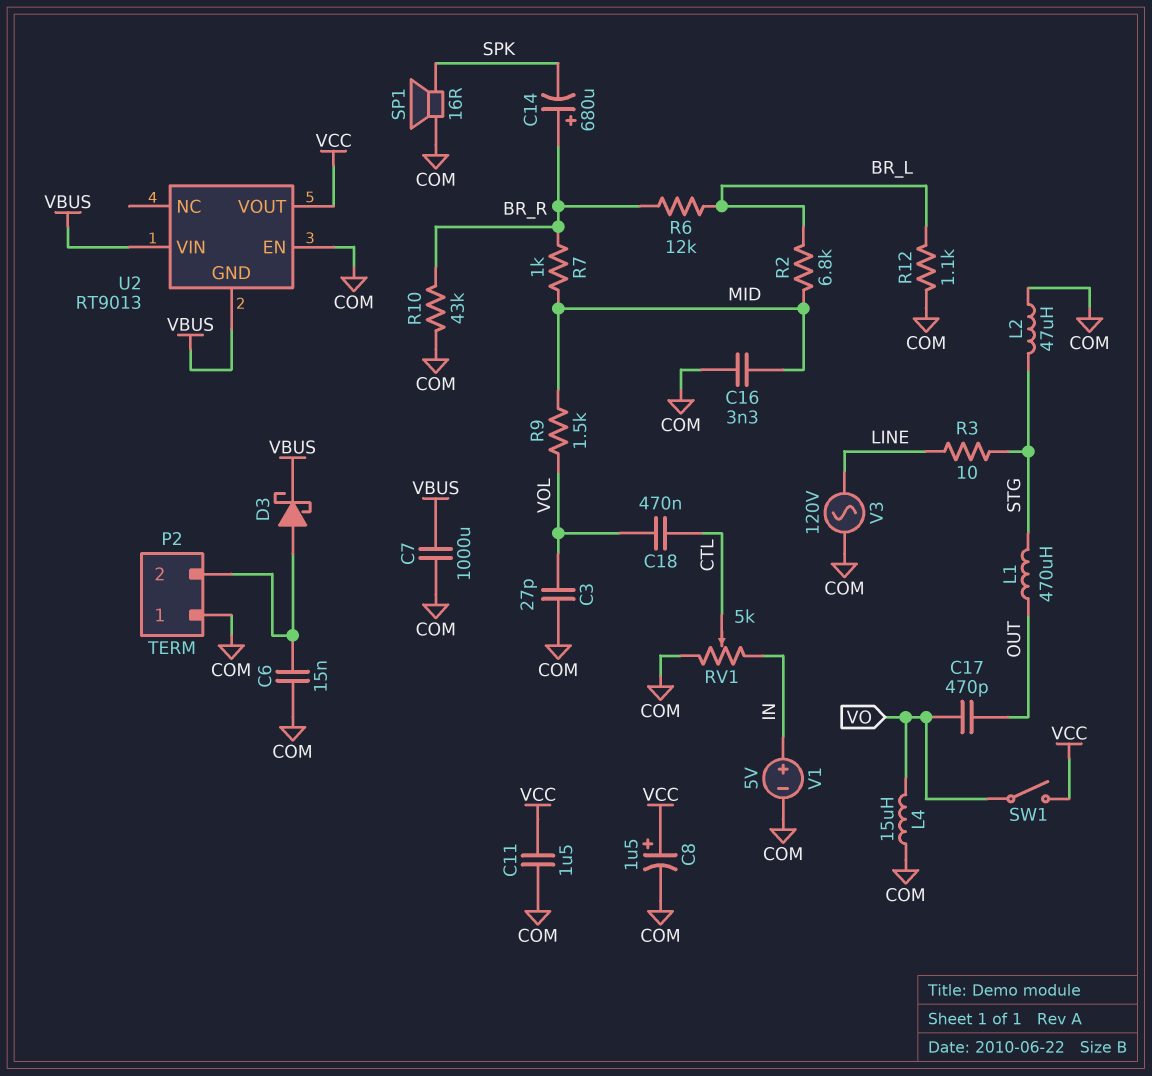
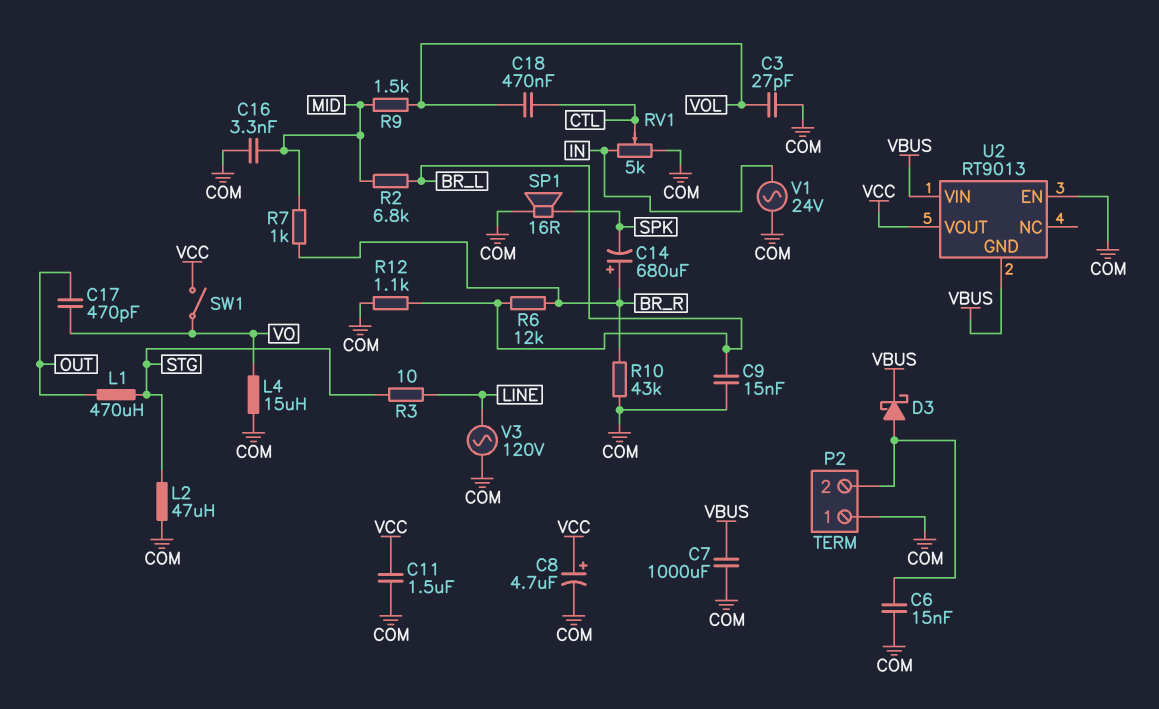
C8: 1.5uF (plus VCC, minus COM) -> 4.7uF (plus VCC, minus COM)
C9: none -> 15nF (BR_L, COM)
V1: 5V (plus IN, minus COM) -> AC 24V (COM, IN)

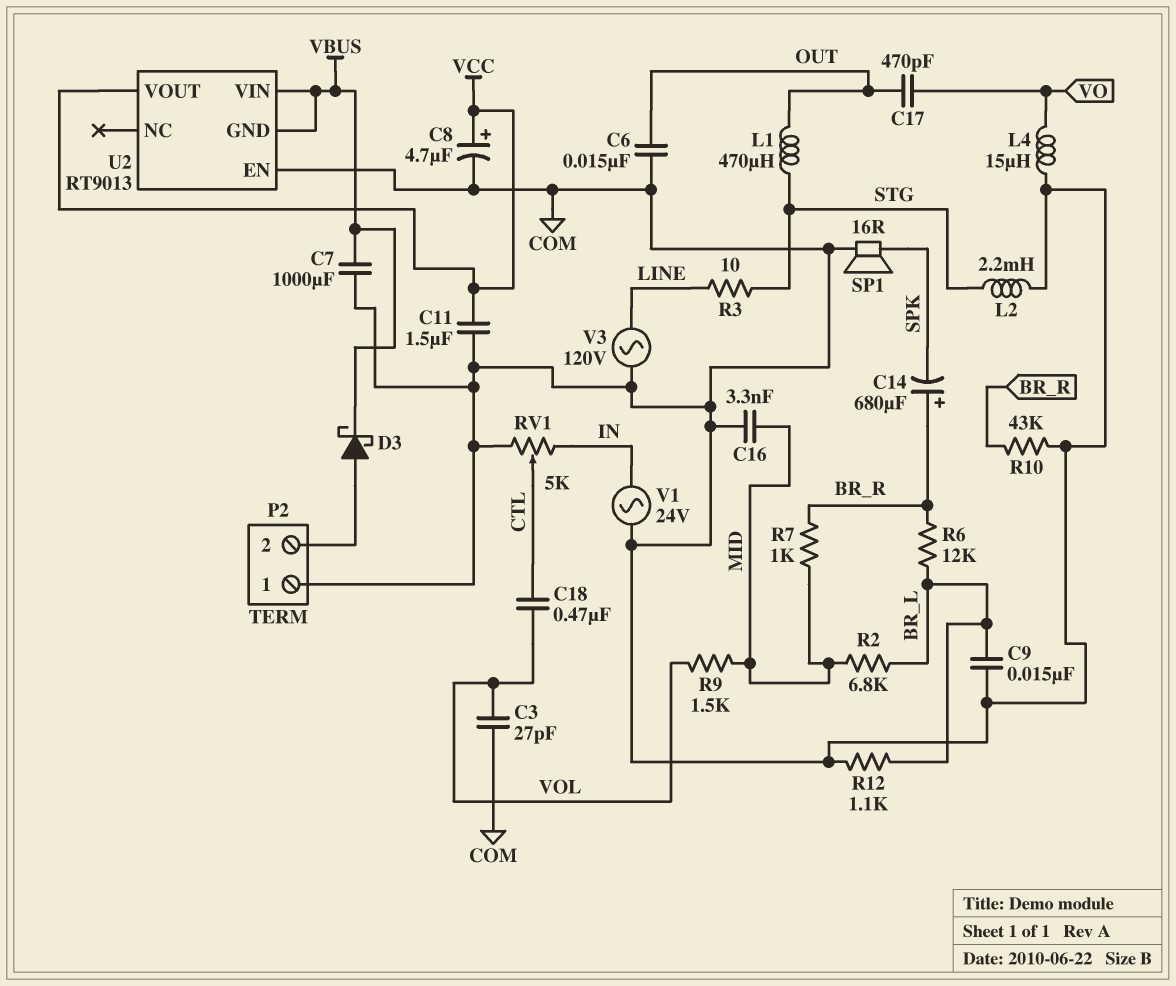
C6: 15nF (COM, P2/2) -> 15nF (COM, OUT)
L2: 47uH (COM, STG) -> 2.2mH (COM, STG)
SW1: switch (VCC, VO) -> none

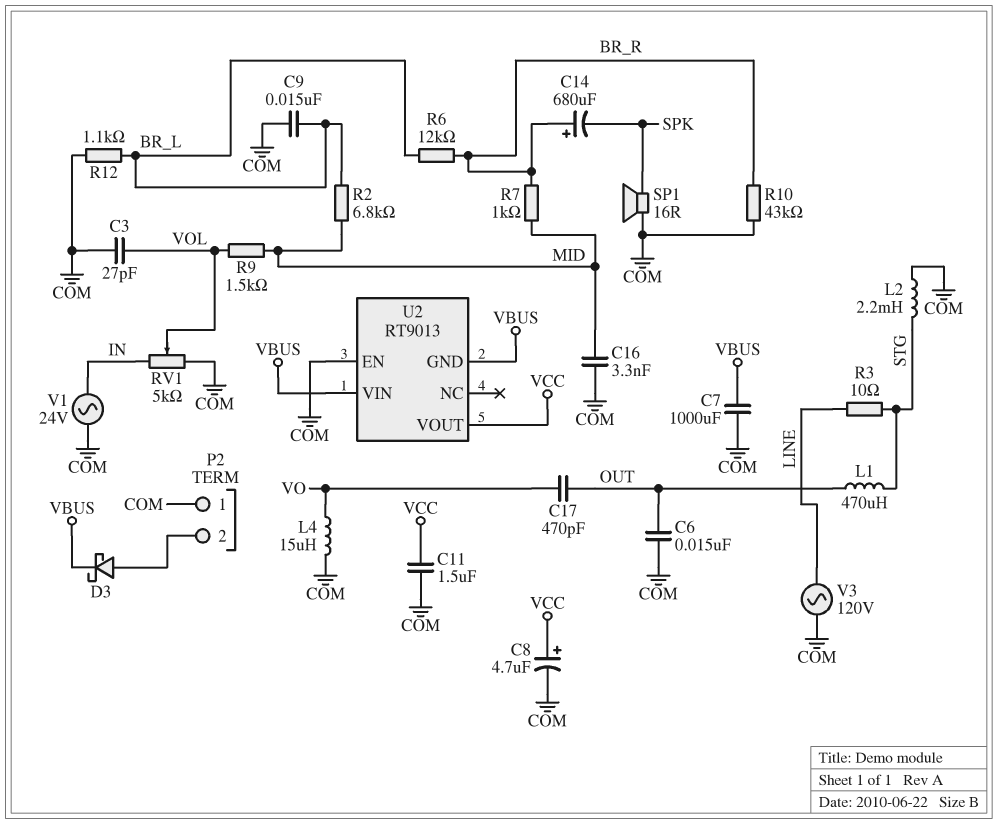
C18: 470nF (CTL, VOL) -> none
RV1: 5k (COM, IN, wiper CTL) -> 5k (COM, IN, wiper VOL)

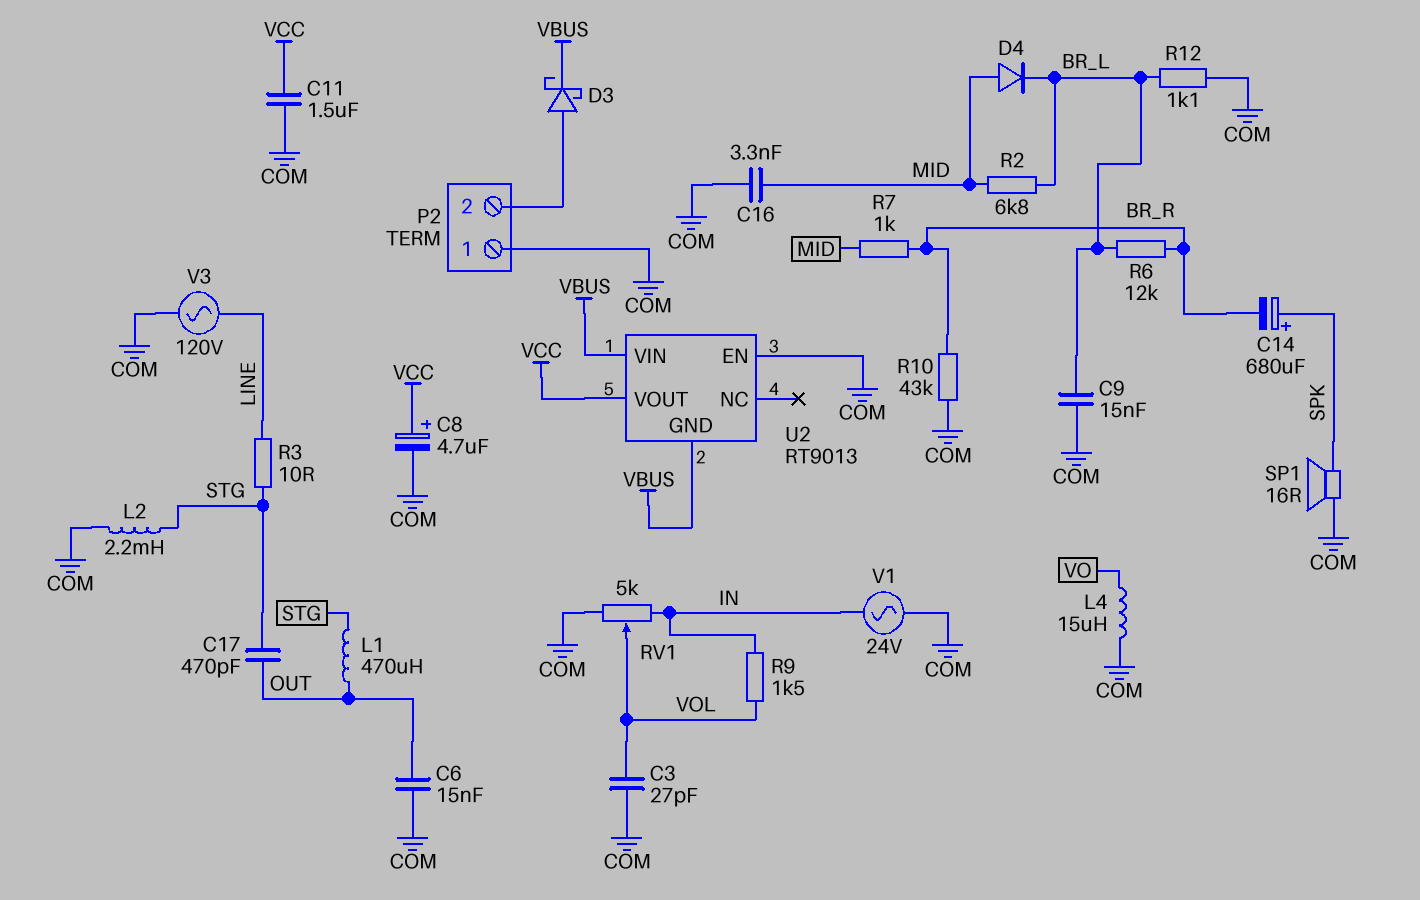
C7: 1000uF (COM, VBUS) -> none
C14: 680uF (plus BR_R, minus SPK) -> 680uF (plus SPK, minus BR_R)
C17: 470pF (OUT, VO) -> 470pF (OUT, STG)
D4: none -> diode (A MID, K BR_L)
R9: 1.5k (MID, VOL) -> 1.5k (IN, VOL)

